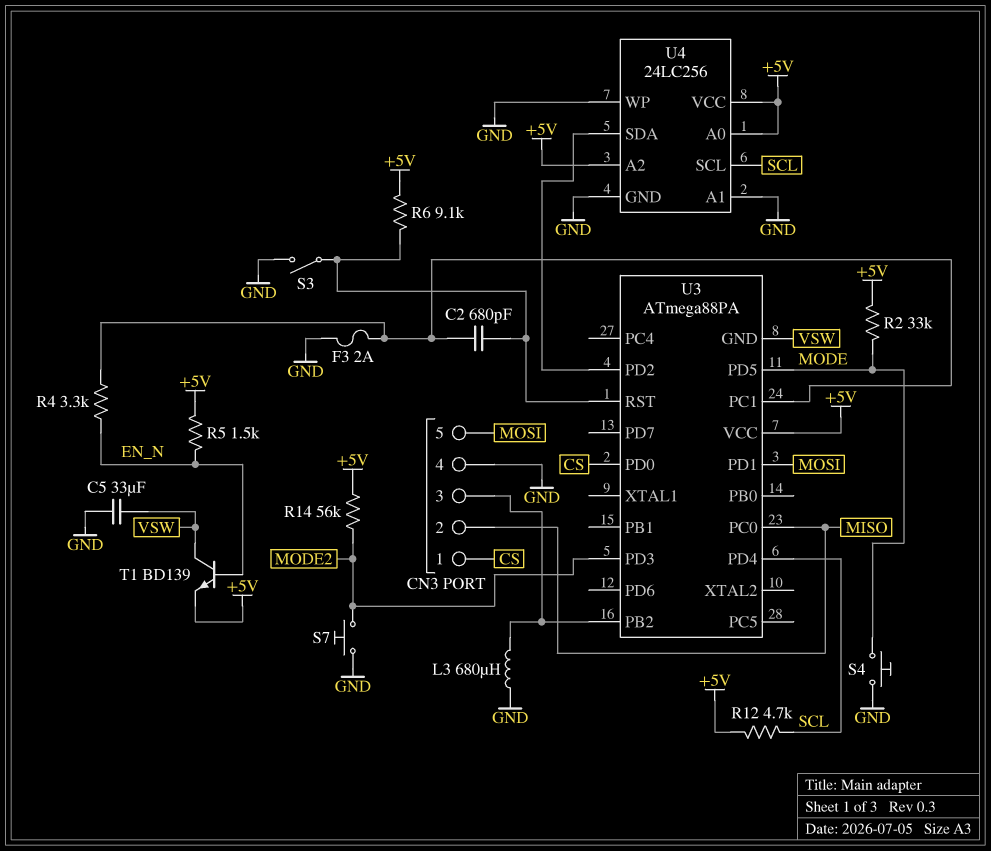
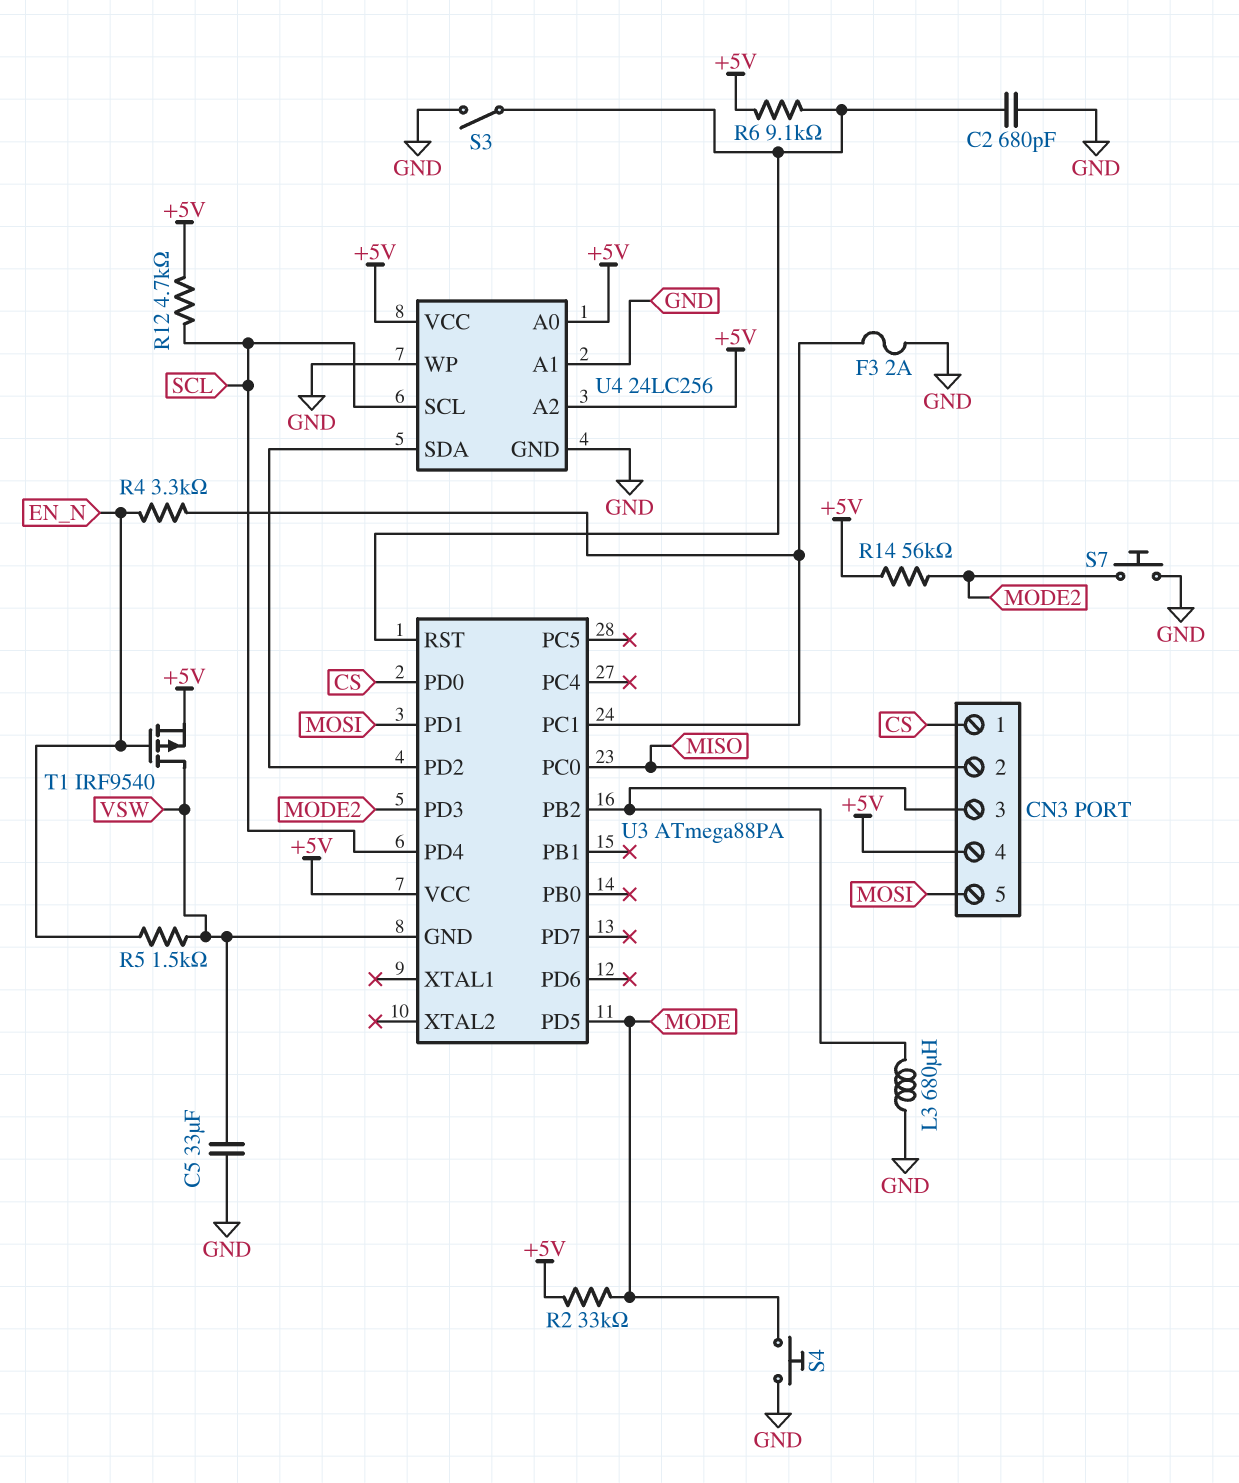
C2: 680pF (U3/PC1, U3/RST) -> 680pF (GND, U3/RST)
CN3 pin 4: GND -> +5V
R5: 1.5k (+5V, EN_N) -> 1.5k (EN_N, VSW)
T1: NPN BD139 (B EN_N, C VSW, E +5V) -> PMOS IRF9540 (G EN_N, D VSW, S +5V)

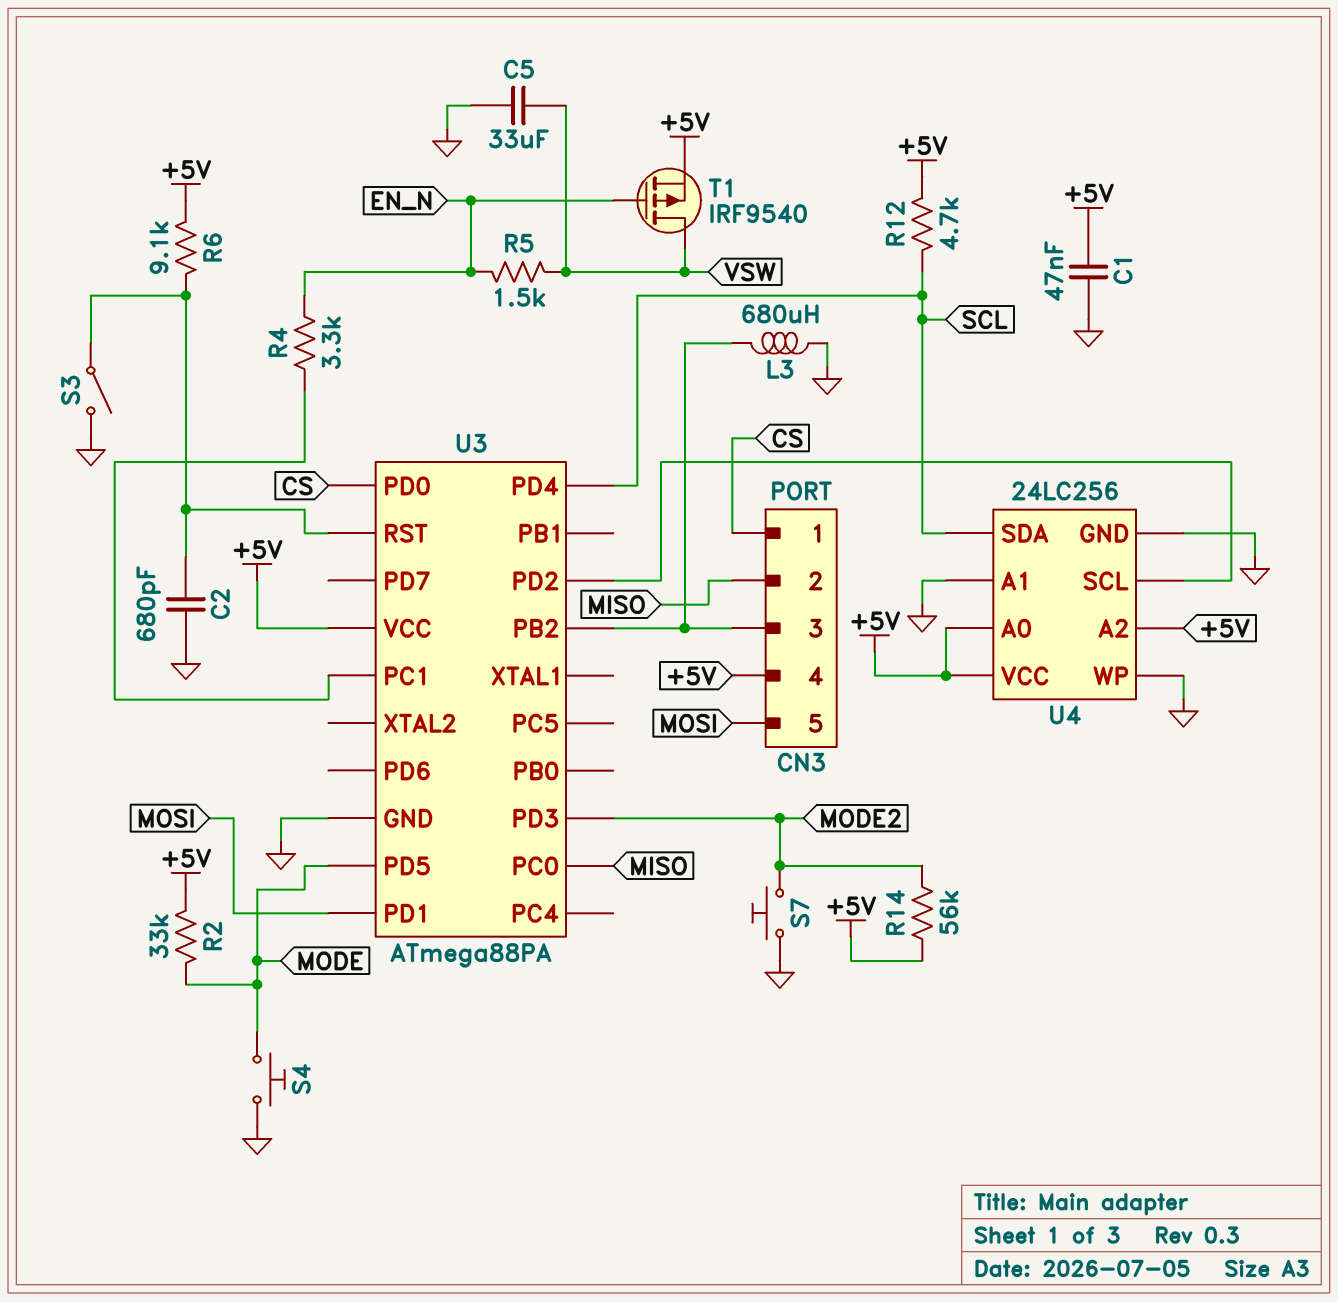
C1: none -> 47nF (+5V, GND)
F3: 2A (GND, U3/PC1) -> none
U3 pin GND: VSW -> GND
U4 pin SCL: SCL -> U3/PD2
U4 pin SDA: U3/PD2 -> SCL

